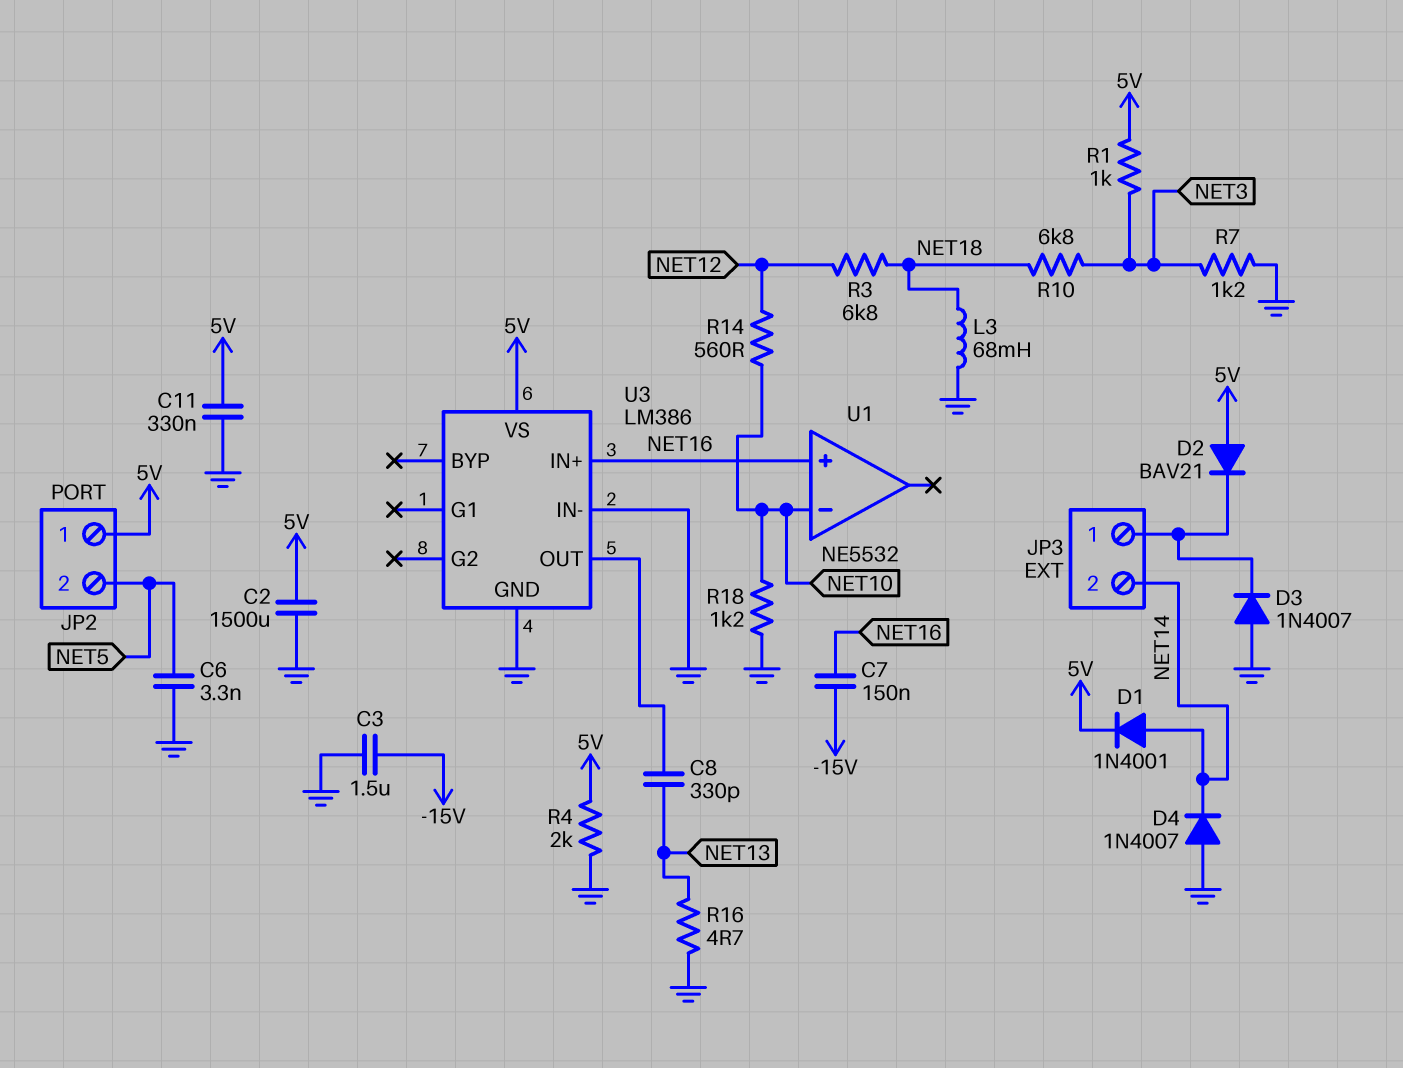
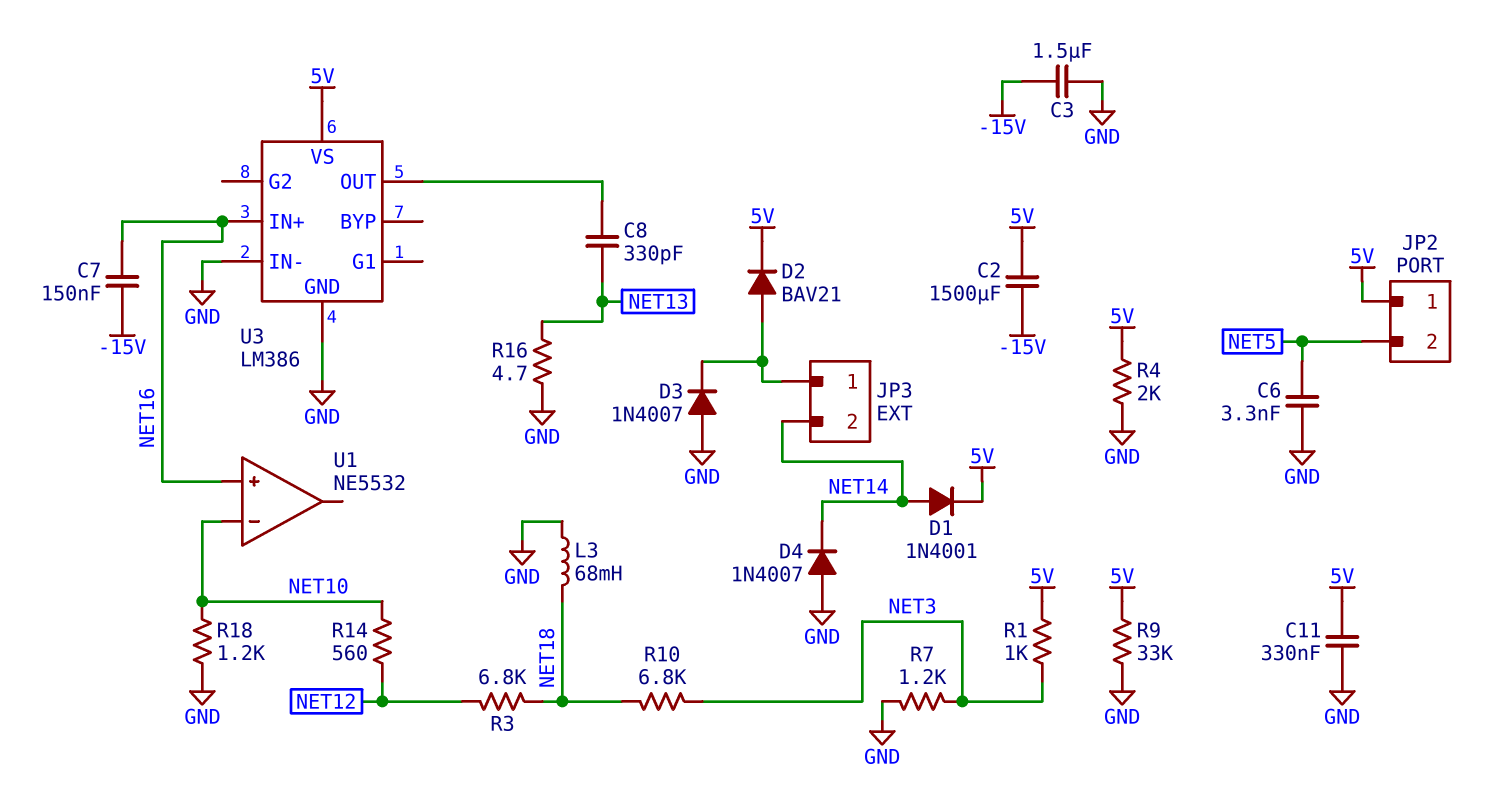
C2: 1500uF (5V, GND) -> 1500uF (-15V, 5V)
D2: diode BAV21 (A 5V, K JP3/1) -> diode BAV21 (A JP3/1, K 5V)
R9: none -> 33k (5V, GND)

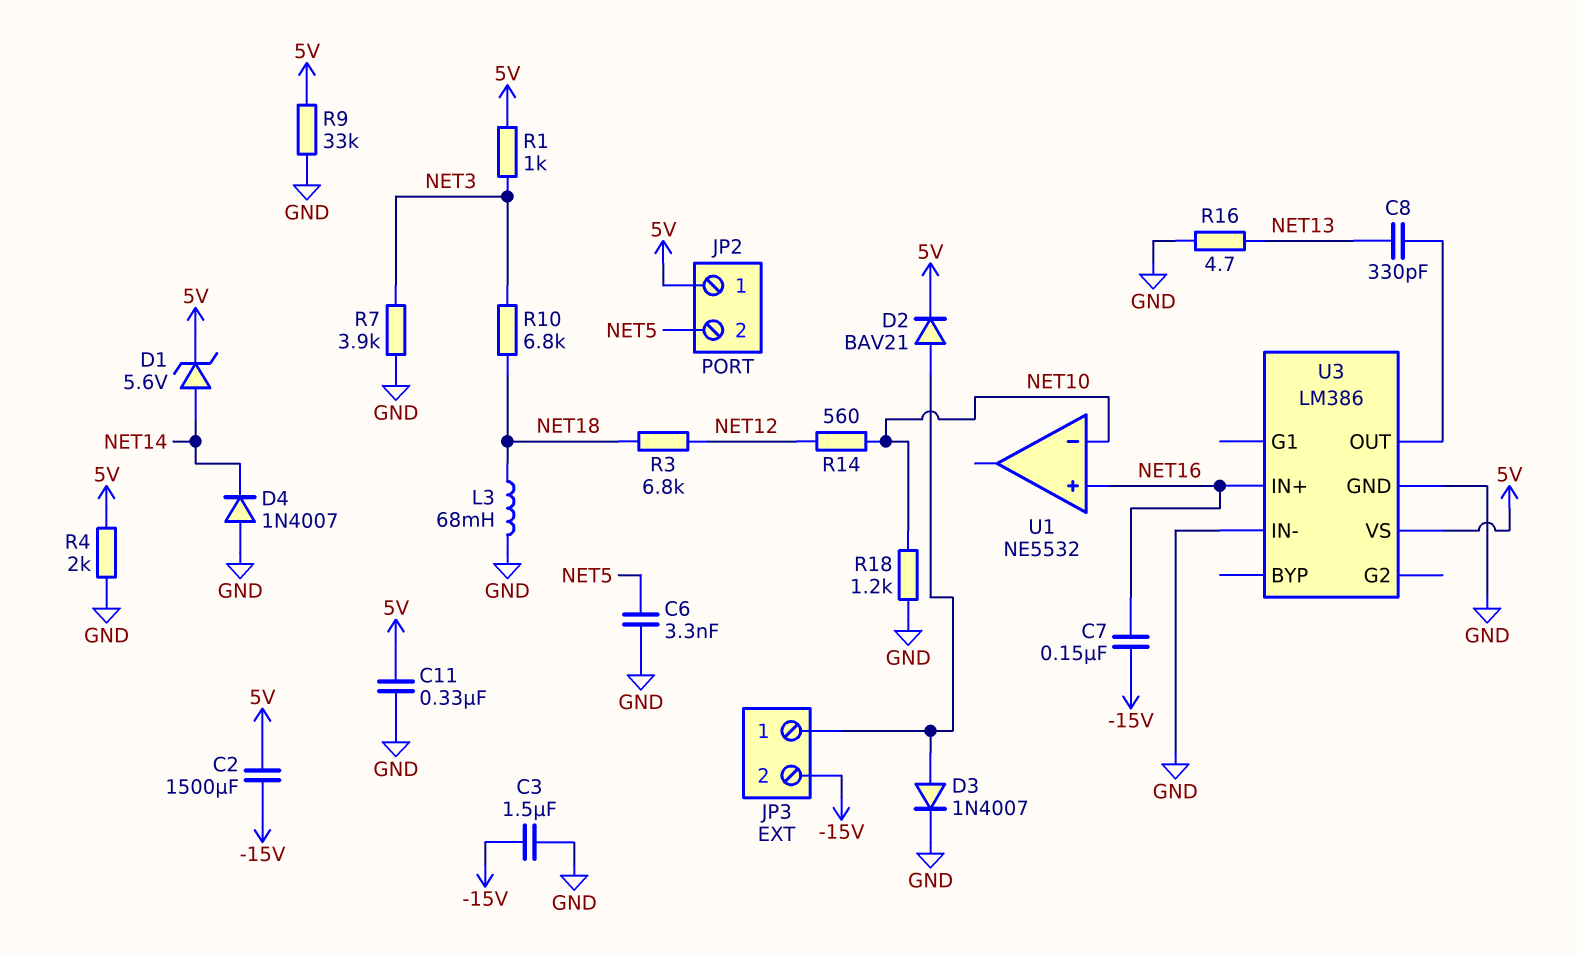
D1: diode 1N4001 (A NET14, K 5V) -> zener 5.6V (A NET14, K 5V)
D3: diode 1N4007 (A GND, K JP3/1) -> diode 1N4007 (A JP3/1, K GND)
JP3 pin 2: NET14 -> -15V
R7: 1.2k (GND, NET3) -> 3.9k (GND, NET3)

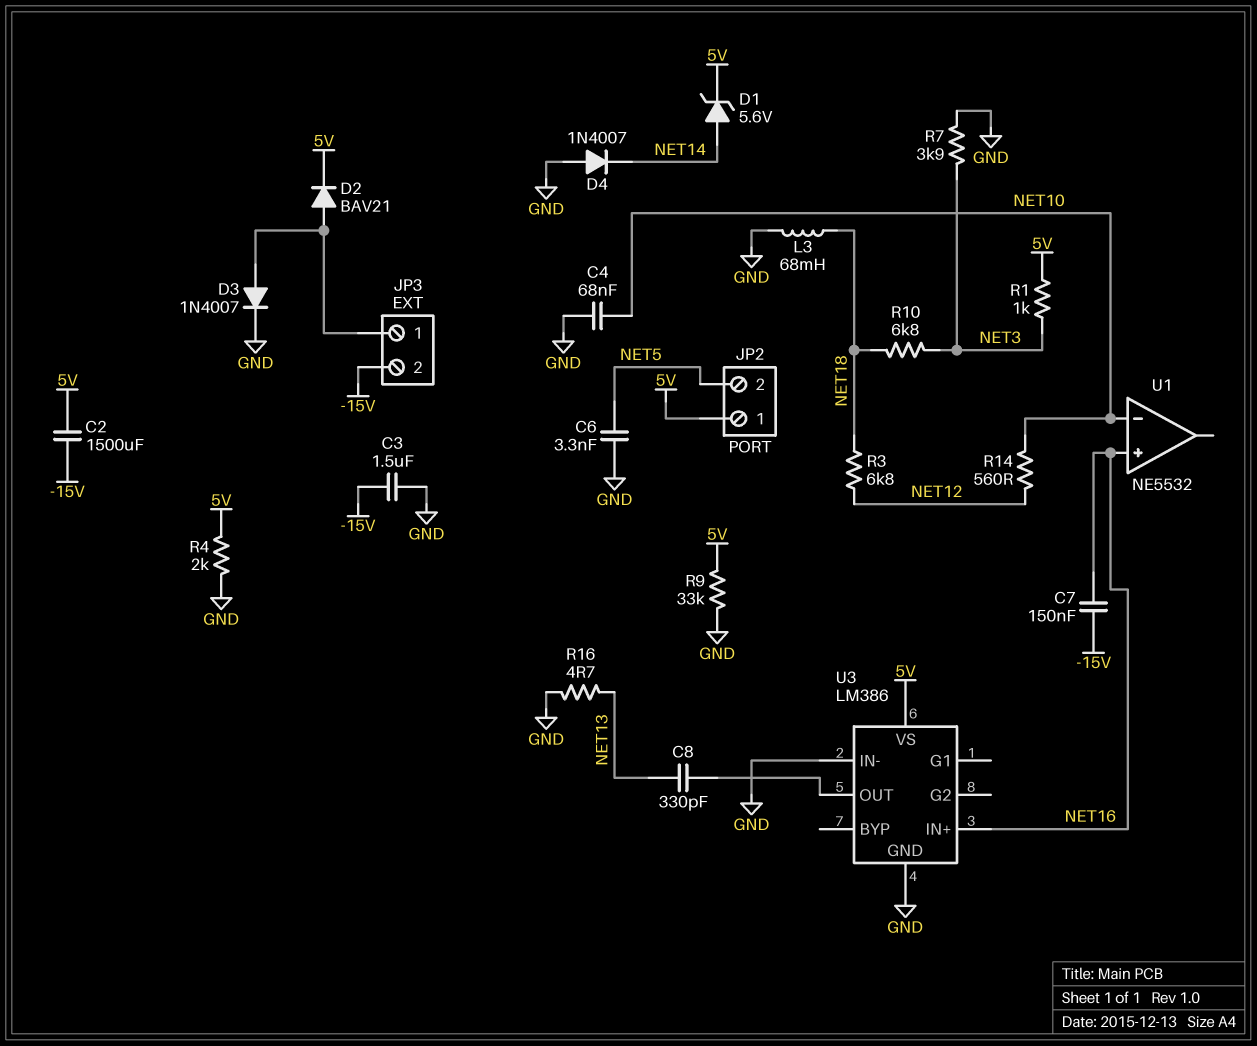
C4: none -> 68nF (GND, NET10)
C11: 330nF (5V, GND) -> none
R18: 1.2k (GND, NET10) -> none

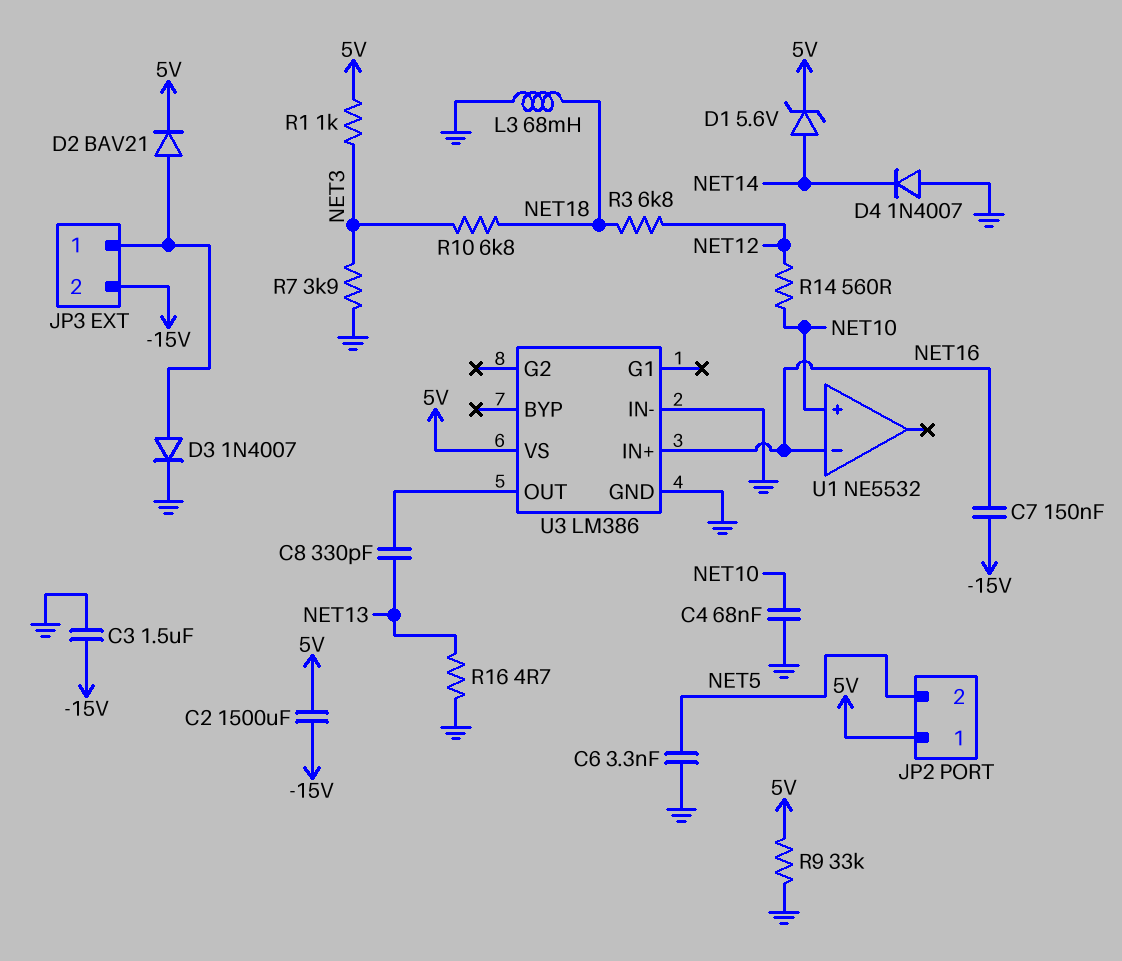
R4: 2k (5V, GND) -> none
U1 pin in+: NET16 -> NET10
U1 pin in-: NET10 -> NET16

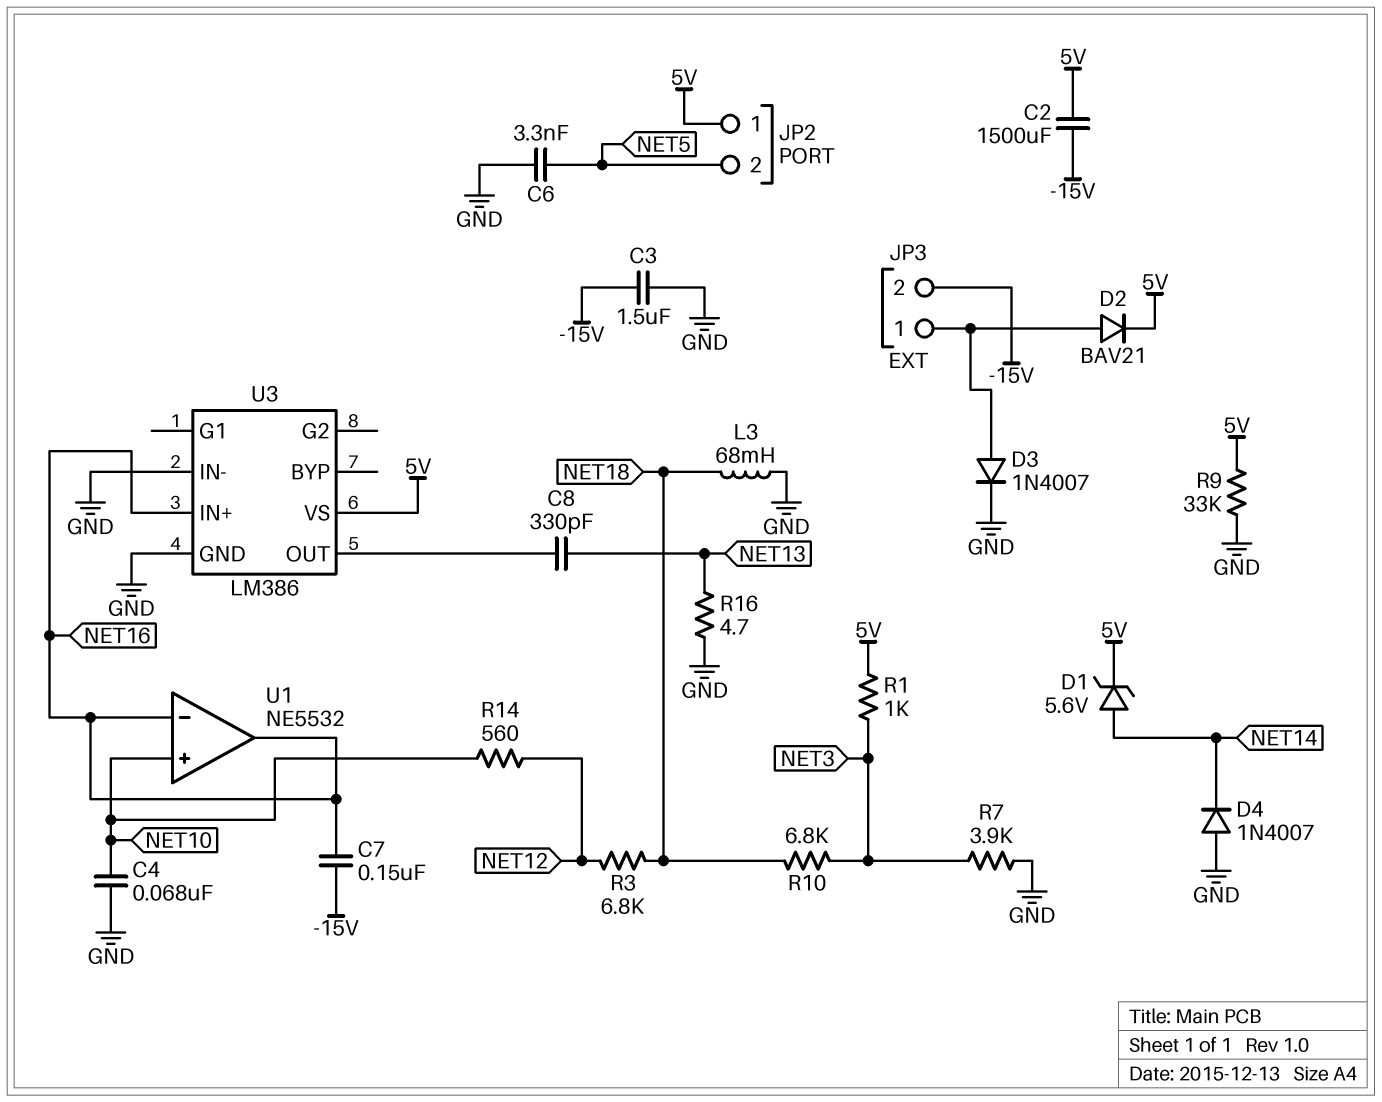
U1 pin out: none -> NET16

